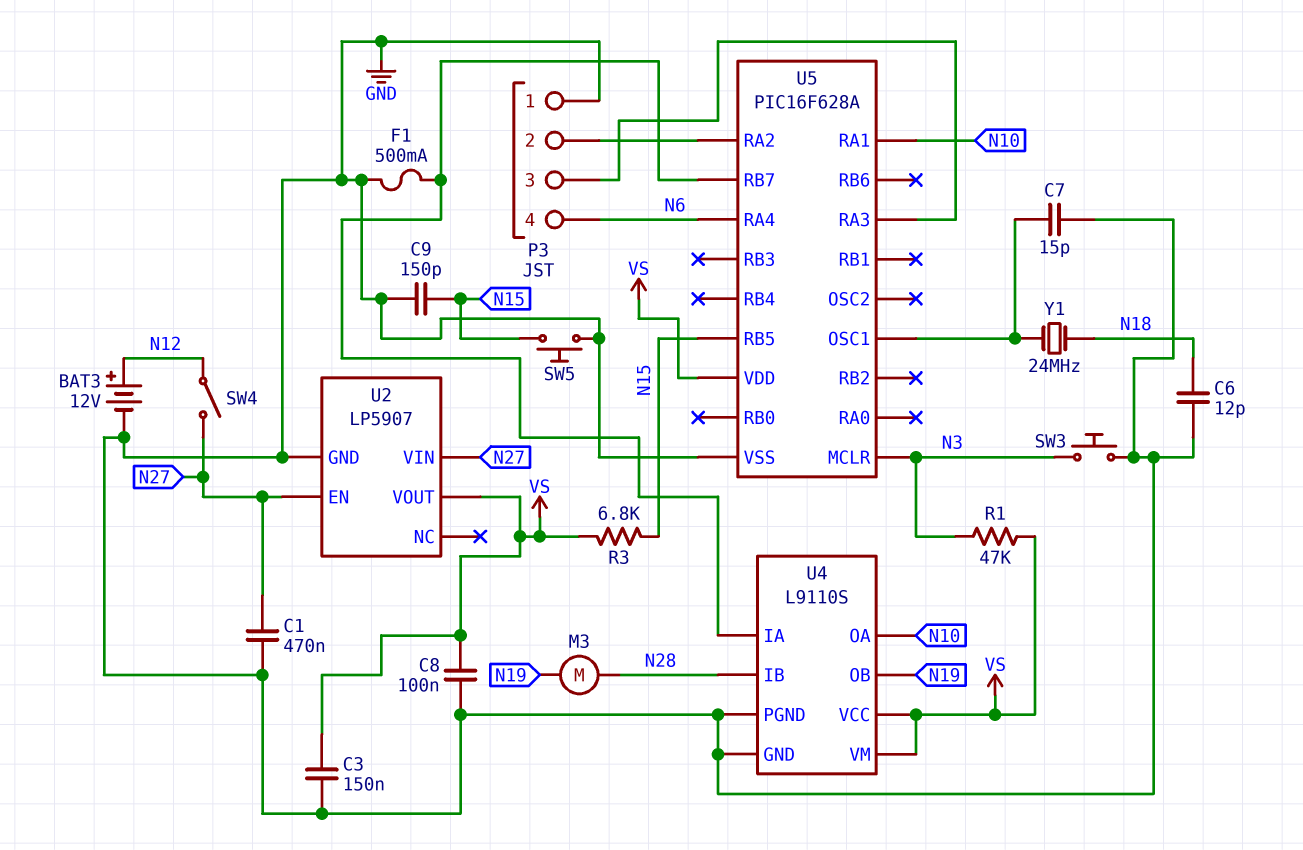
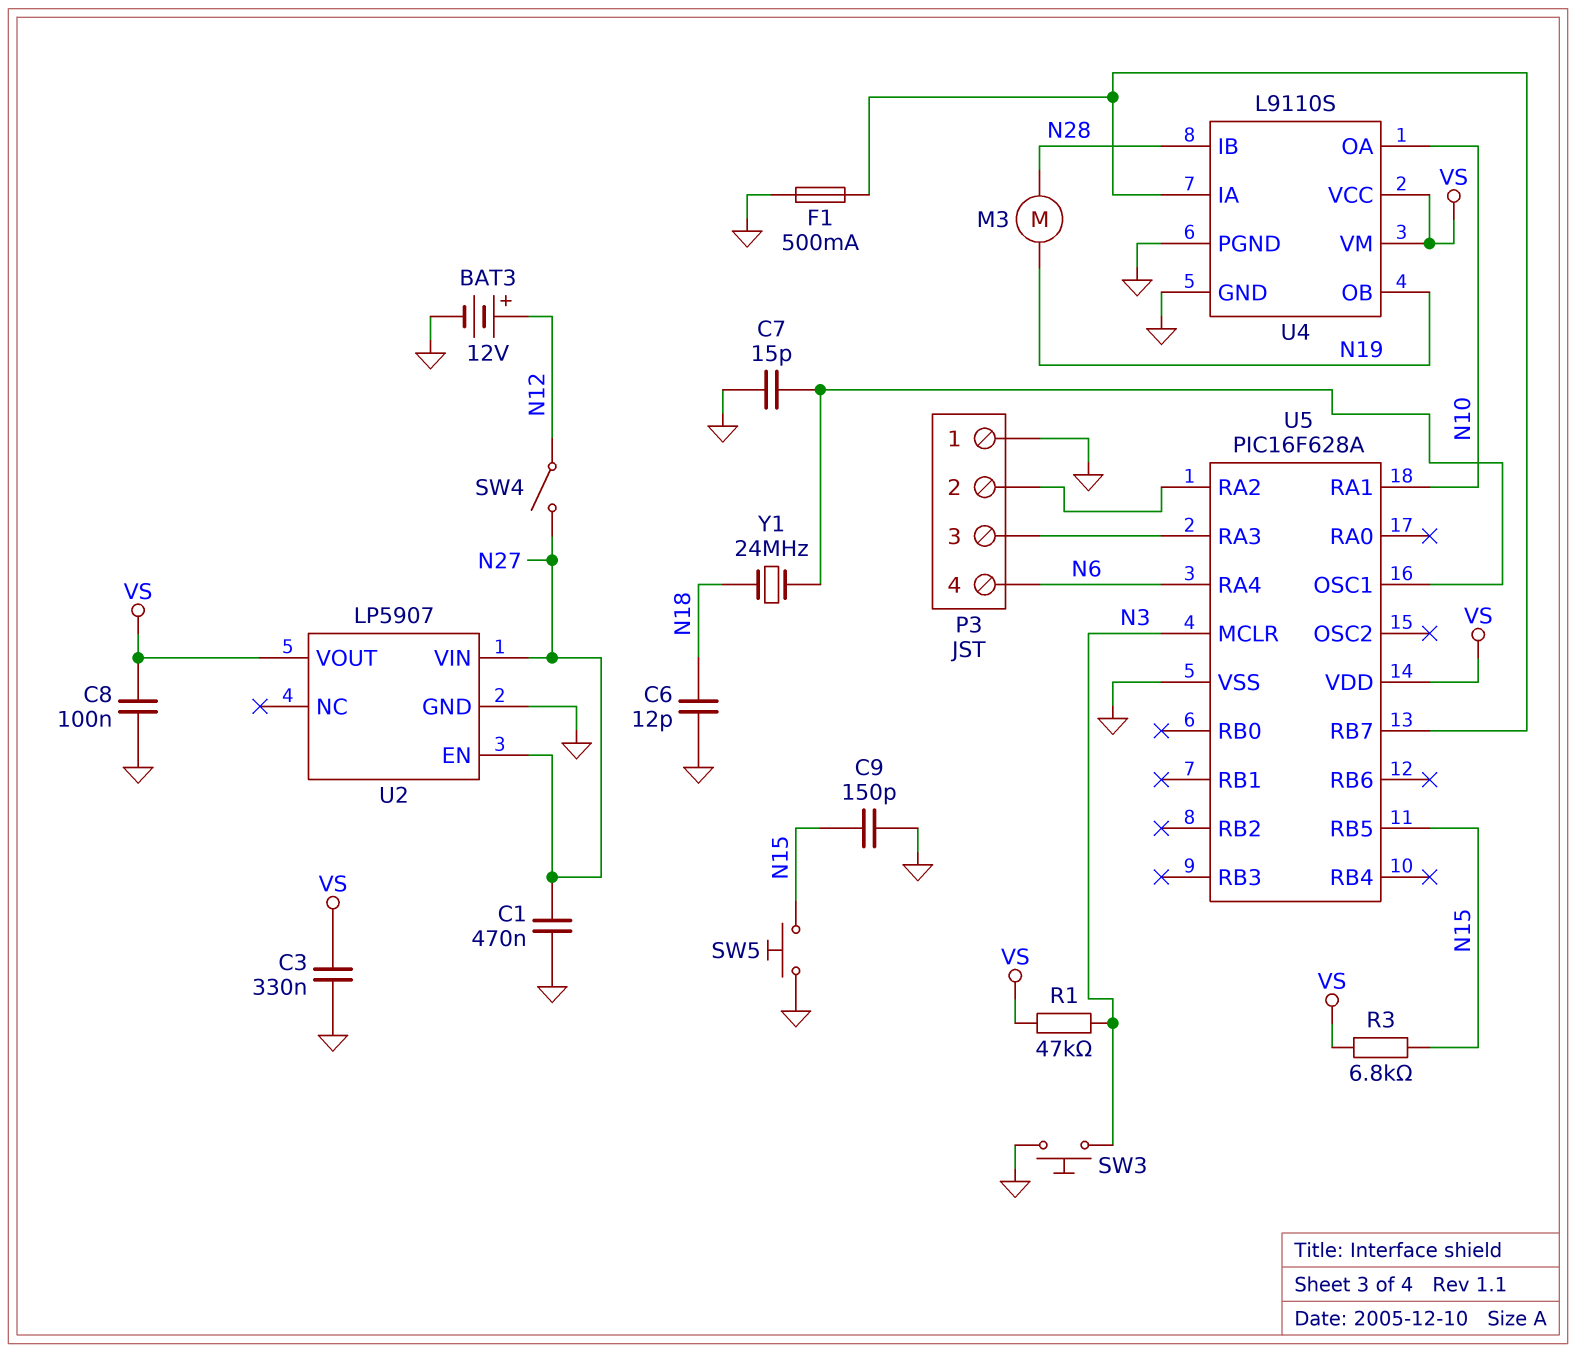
C3: 150nF (GND, VS) -> 330nF (GND, VS)

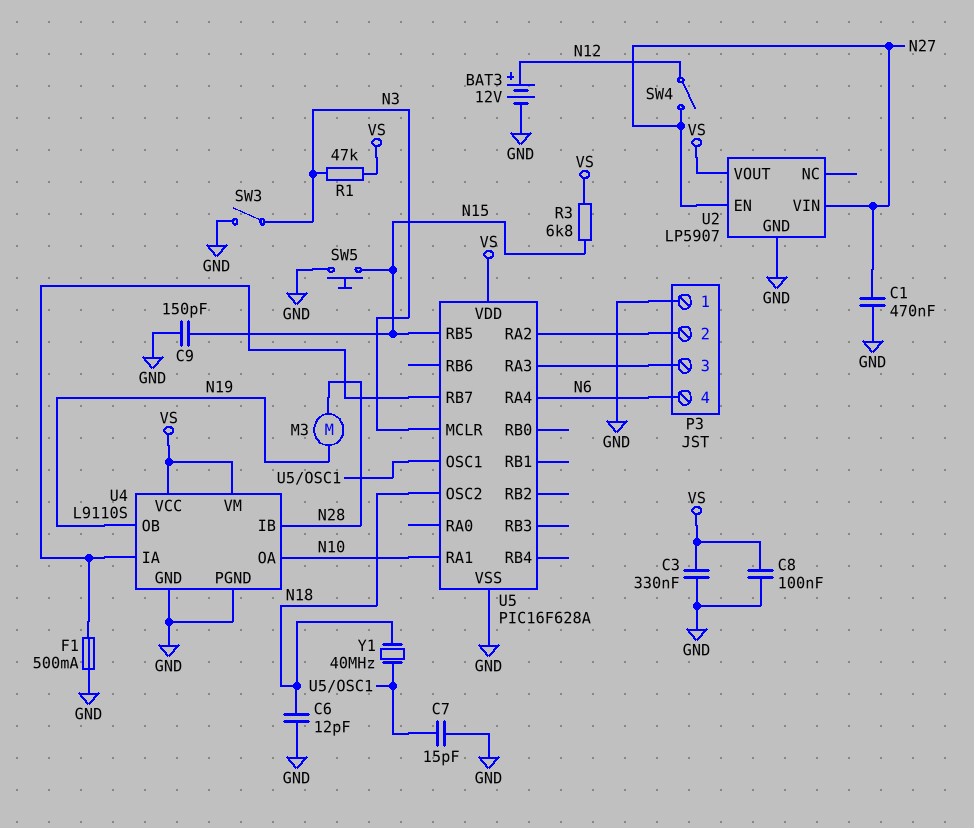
SW3: button (GND, N3) -> switch (GND, N3)
U5 pin OSC2: none -> N18
Y1: 24MHz (N18, U5/OSC1) -> 40MHz (N18, U5/OSC1)

